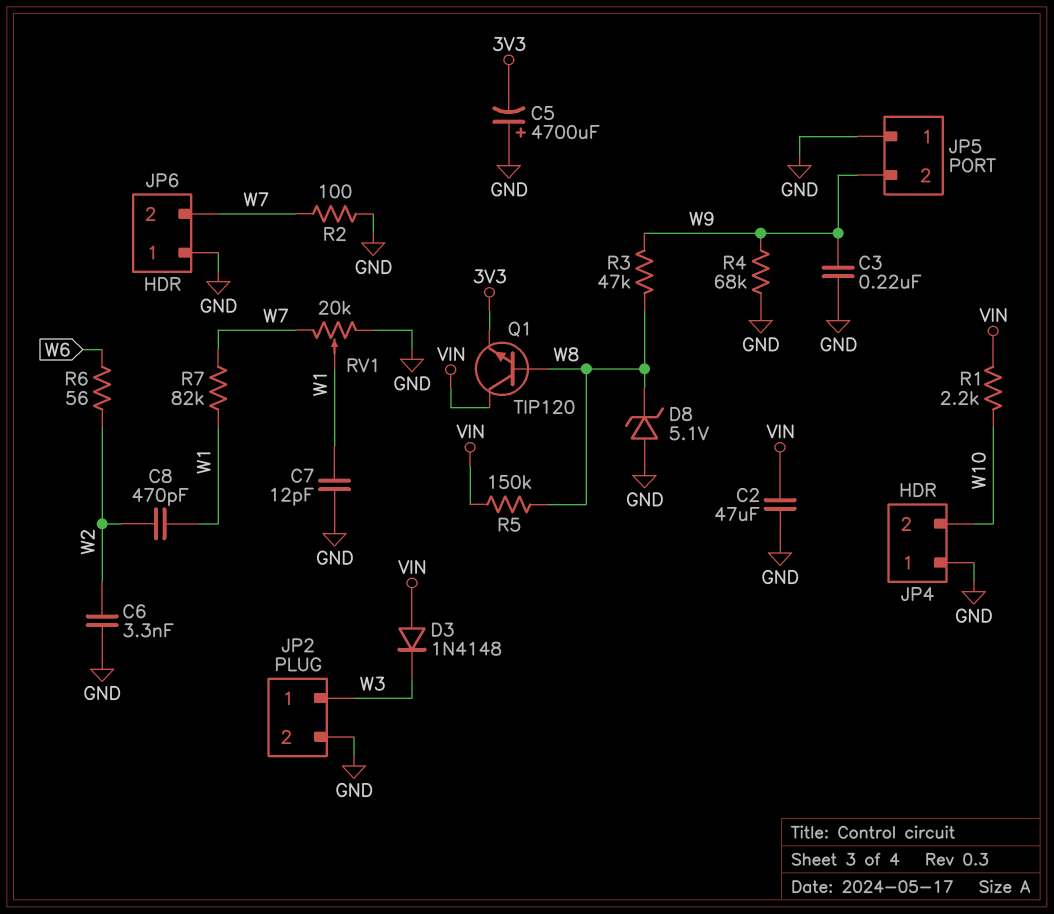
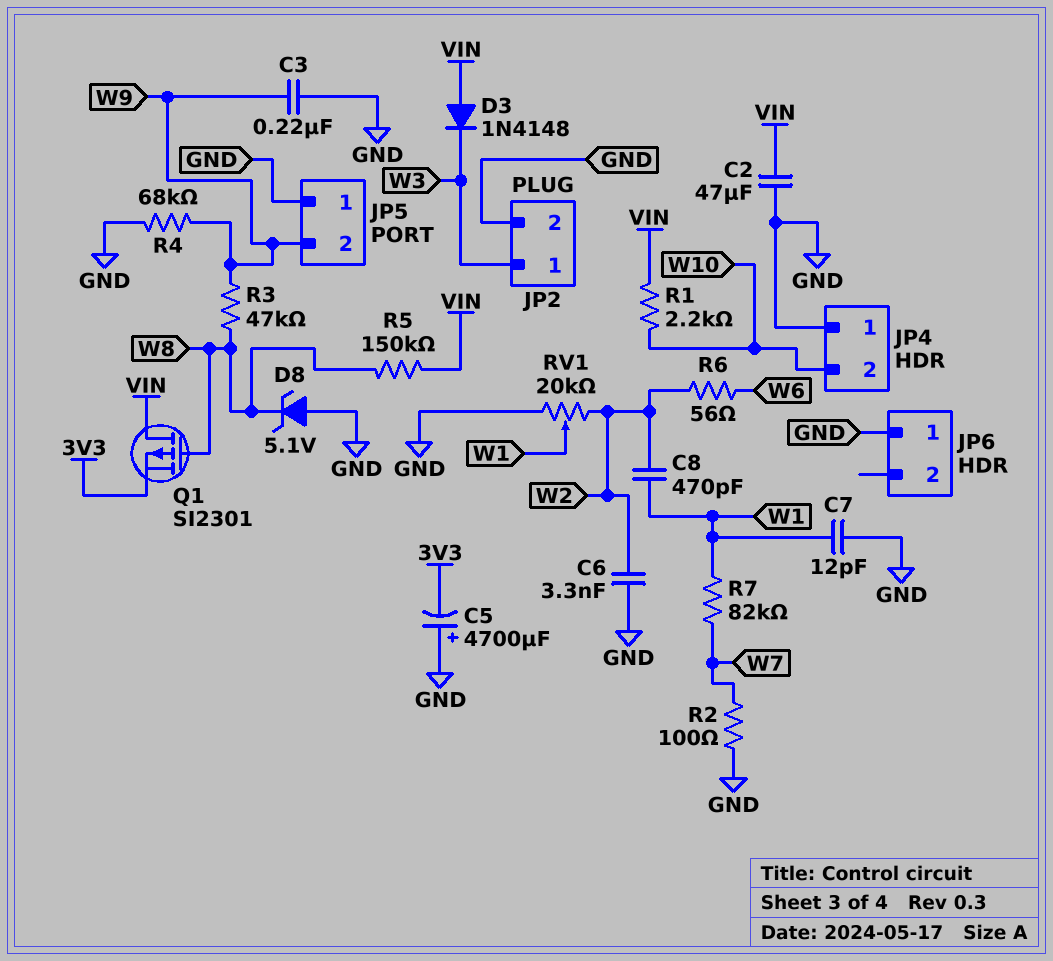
JP6 pin 2: W7 -> none
Q1: NPN TIP120 (B W8, C VIN, E 3V3) -> PMOS SI2301 (G W8, D VIN, S 3V3)
RV1: 20k (GND, W7, wiper W1) -> 20k (GND, W2, wiper W1)

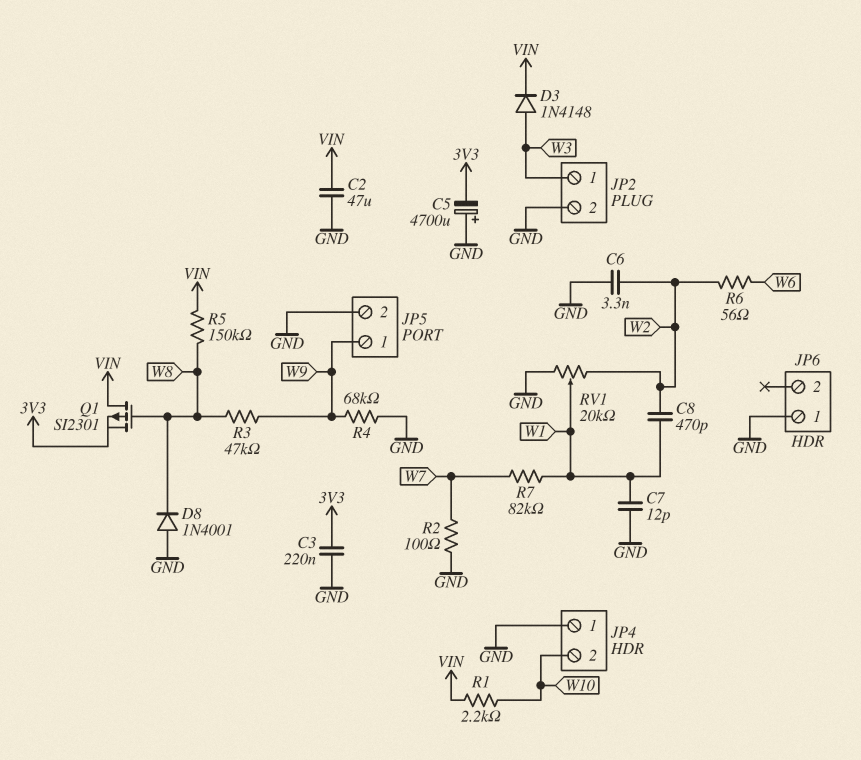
C3: 220nF (GND, W9) -> 220nF (3V3, GND)
D3: diode 1N4148 (A VIN, K W3) -> diode 1N4148 (A W3, K VIN)
D8: zener 5.1V (A GND, K W8) -> diode 1N4001 (A GND, K W8)
JP5 pin 1: GND -> W9
JP5 pin 2: W9 -> GND

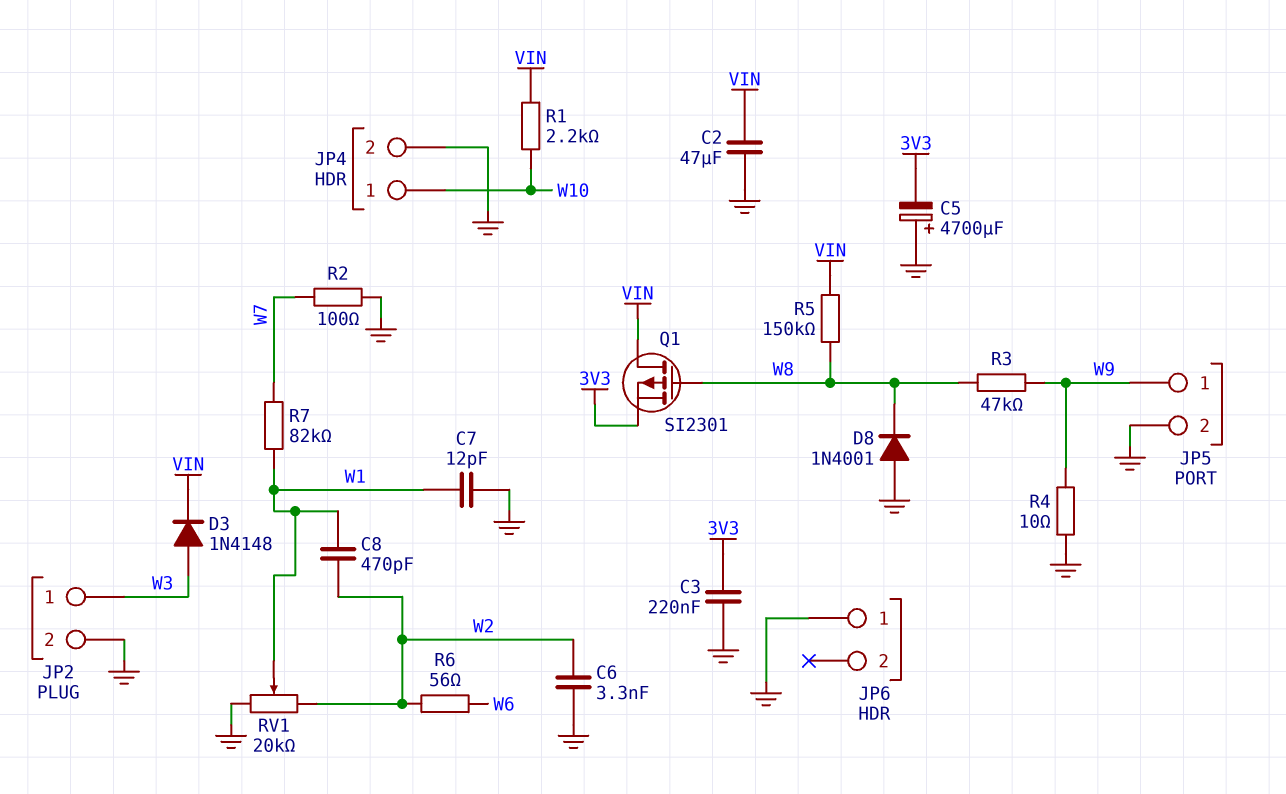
JP4 pin 1: GND -> W10
JP4 pin 2: W10 -> GND
R4: 68k (GND, W9) -> 10 (GND, W9)

